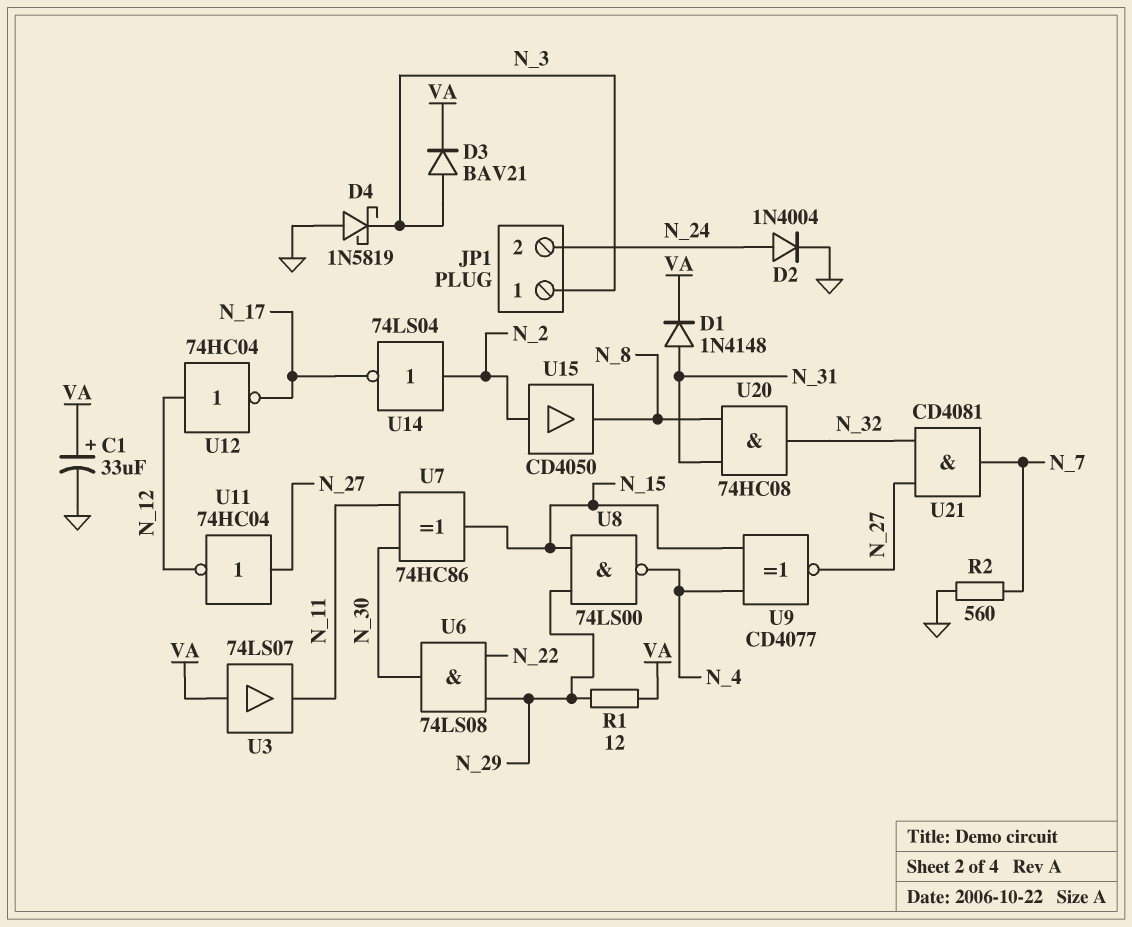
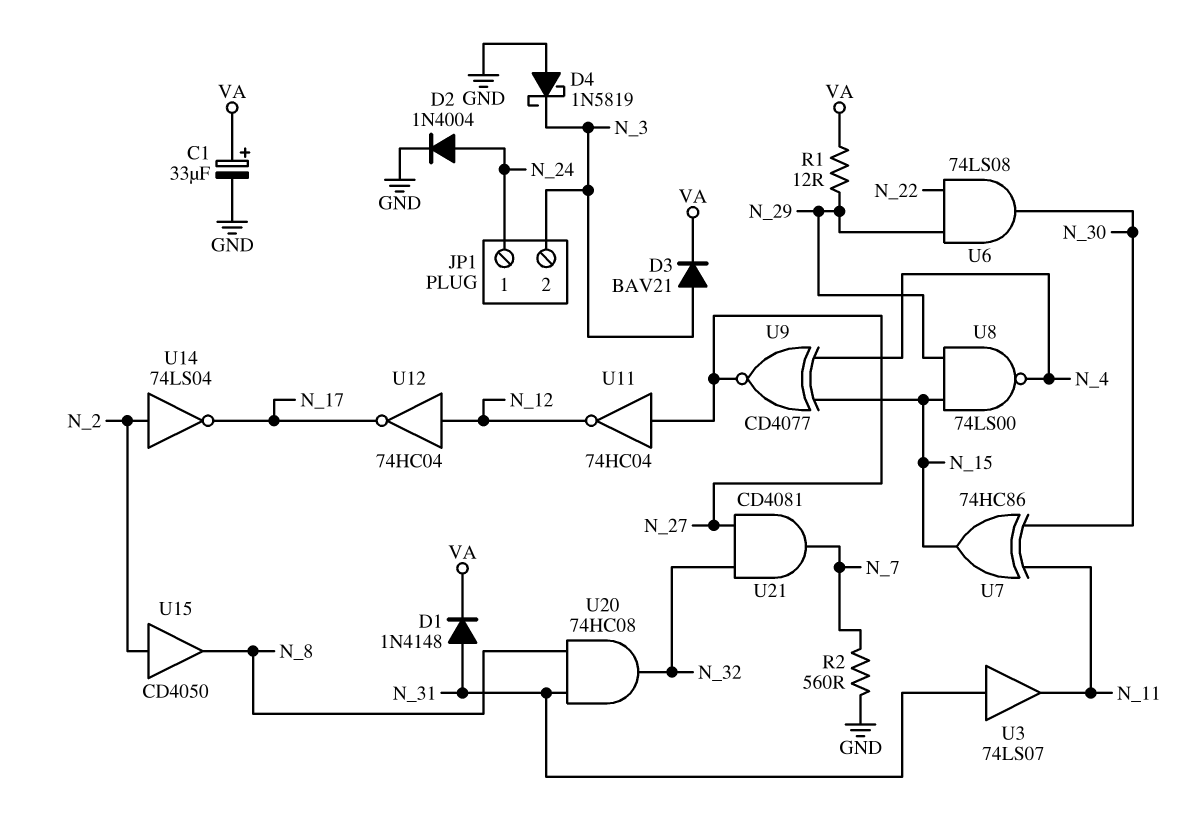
JP1 pin 1: N_3 -> N_24
JP1 pin 2: N_24 -> N_3
U3: buffer 74LS07 (in VA, out N_11) -> buffer 74LS07 (in N_31, out N_11)

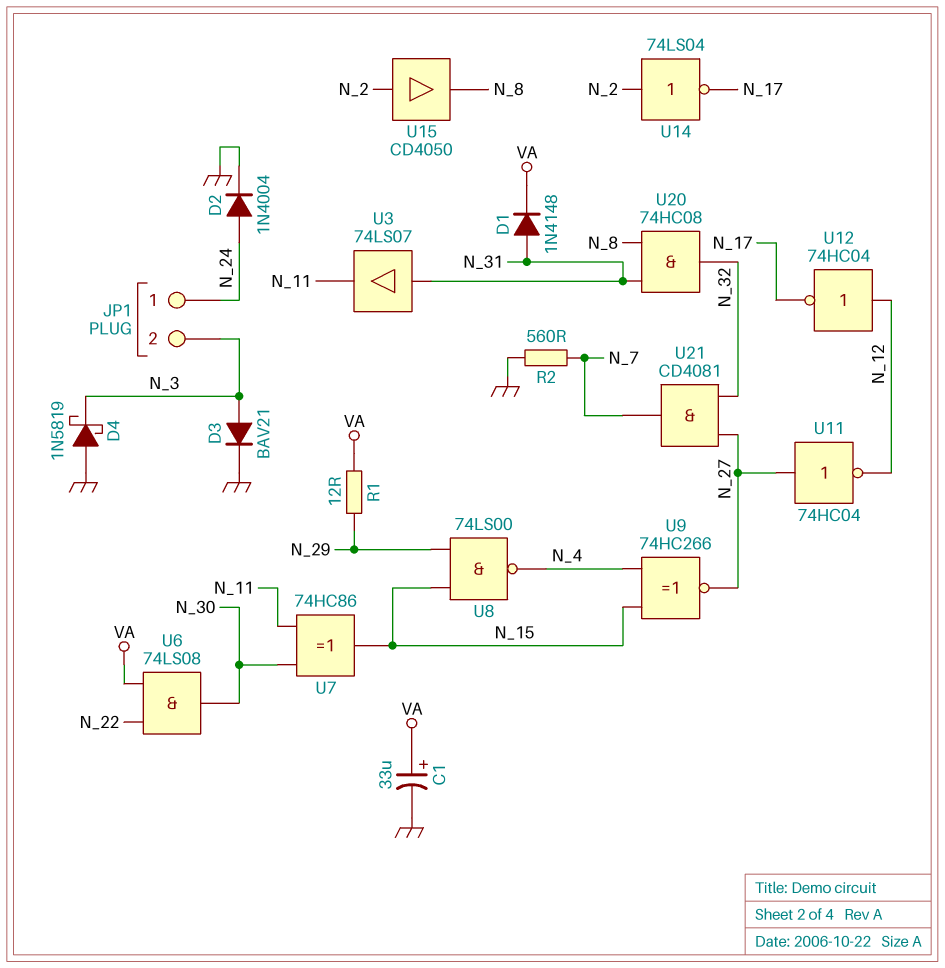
D3: diode BAV21 (A N_3, K VA) -> diode BAV21 (A N_3, K GND)
U6: AND 74LS08 (in N_22, in N_29, out N_30) -> AND 74LS08 (in N_22, in VA, out N_30)
U9: XNOR CD4077 (in N_4, in N_15, out N_27) -> XNOR 74HC266 (in N_4, in N_15, out N_27)

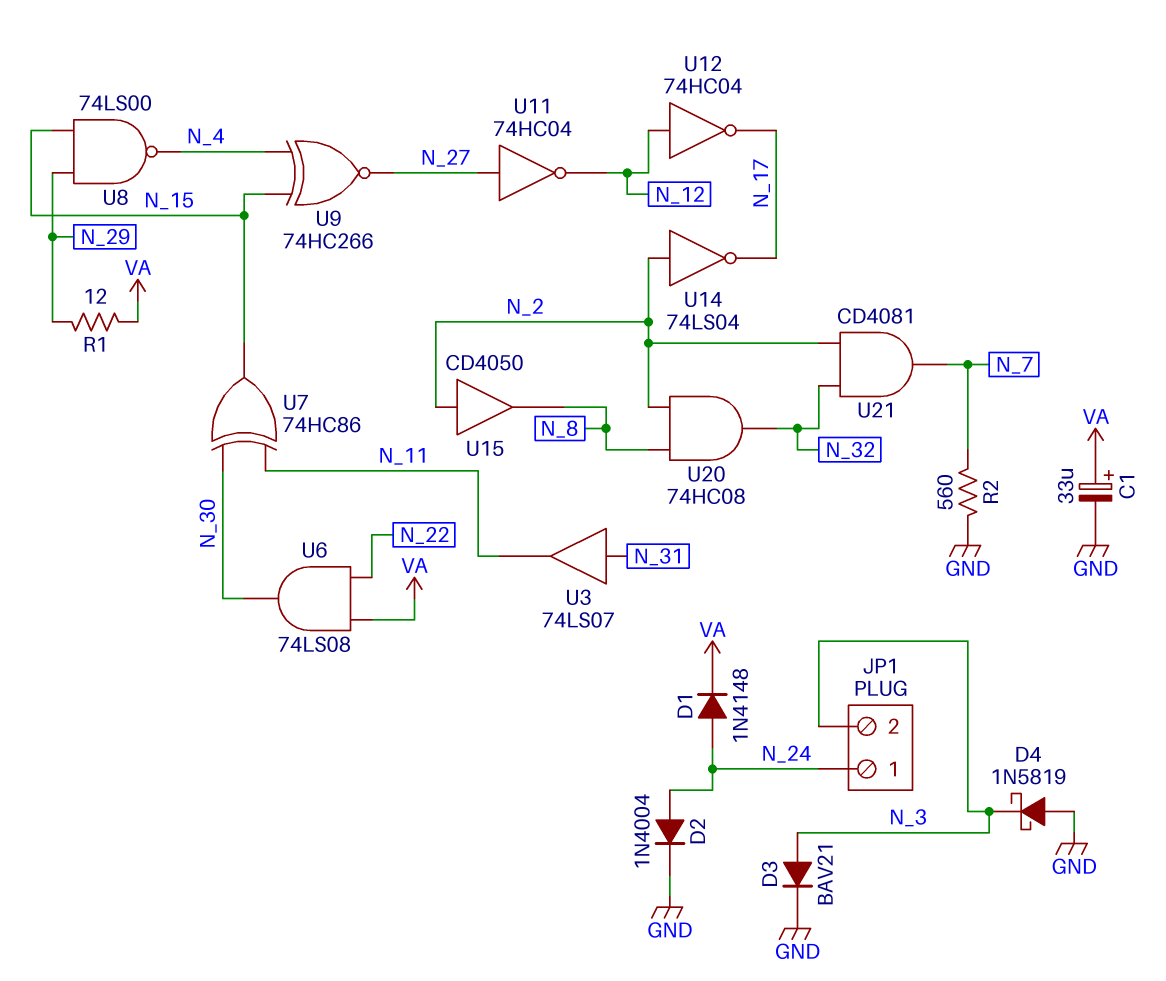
D1: diode 1N4148 (A N_31, K VA) -> diode 1N4148 (A N_24, K VA)
U20: AND 74HC08 (in N_8, in N_31, out N_32) -> AND 74HC08 (in N_2, in N_8, out N_32)
U21: AND CD4081 (in N_27, in N_32, out N_7) -> AND CD4081 (in N_2, in N_32, out N_7)

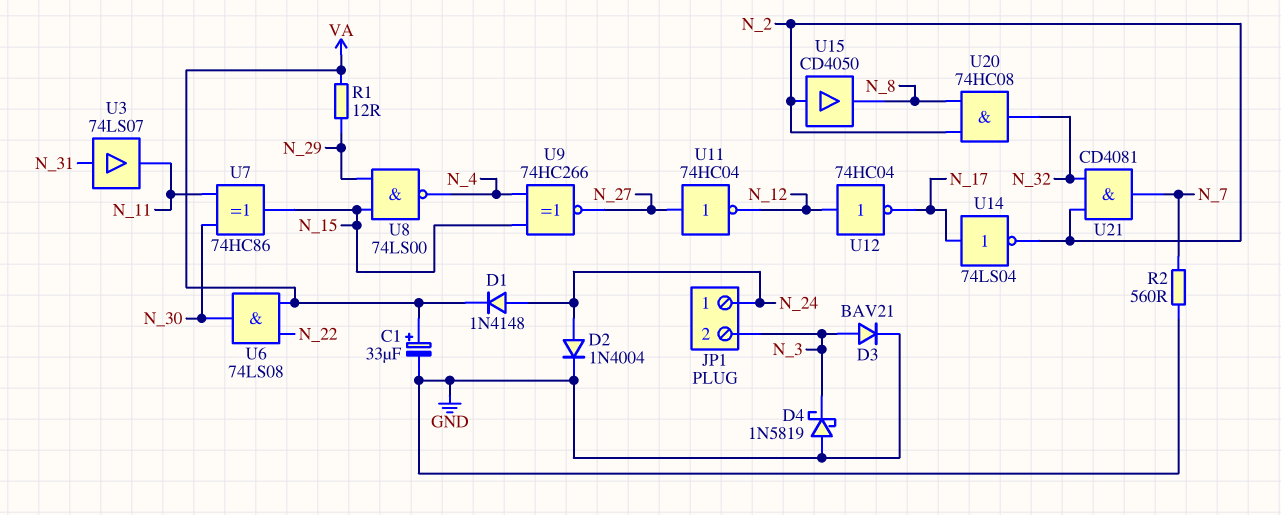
U14: NOT 74LS04 (in N_2, out N_17) -> NOT 74LS04 (in N_17, out N_2)

